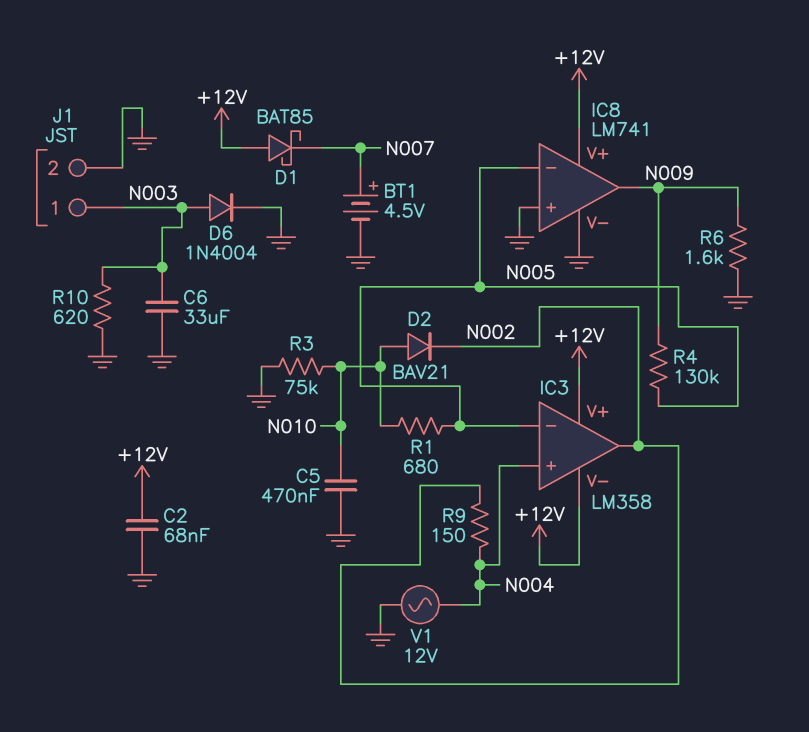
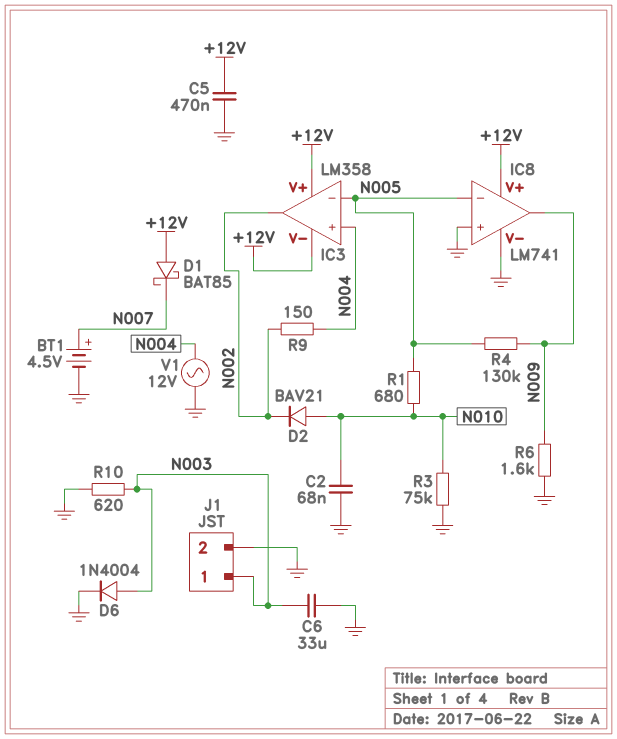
C2: 68nF (+12V, GND) -> 68nF (GND, N010)
C5: 470nF (GND, N010) -> 470nF (+12V, GND)

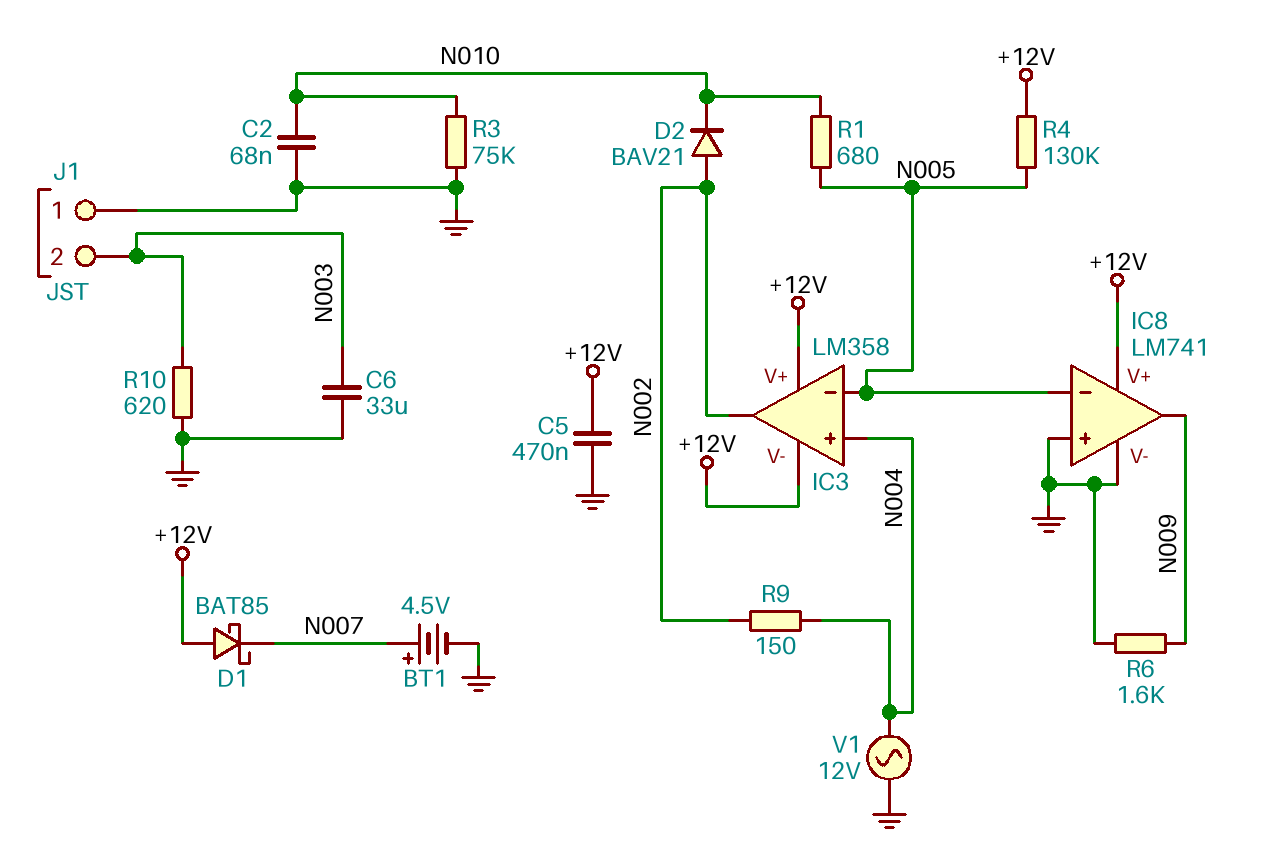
D2: diode BAV21 (A N010, K N002) -> diode BAV21 (A N002, K N010)
D6: diode 1N4004 (A N003, K GND) -> none
J1 pin 1: N003 -> GND
J1 pin 2: GND -> N003
R4: 130k (N005, N009) -> 130k (+12V, N005)

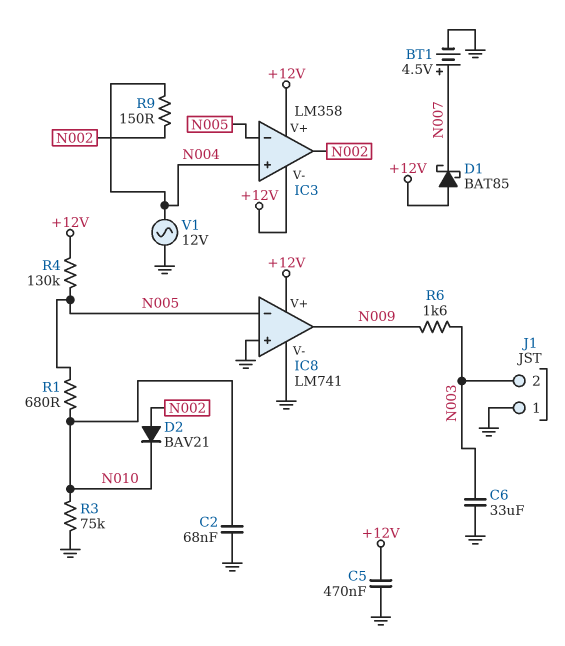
R6: 1.6k (GND, N009) -> 1.6k (N003, N009)
R10: 620 (GND, N003) -> none

